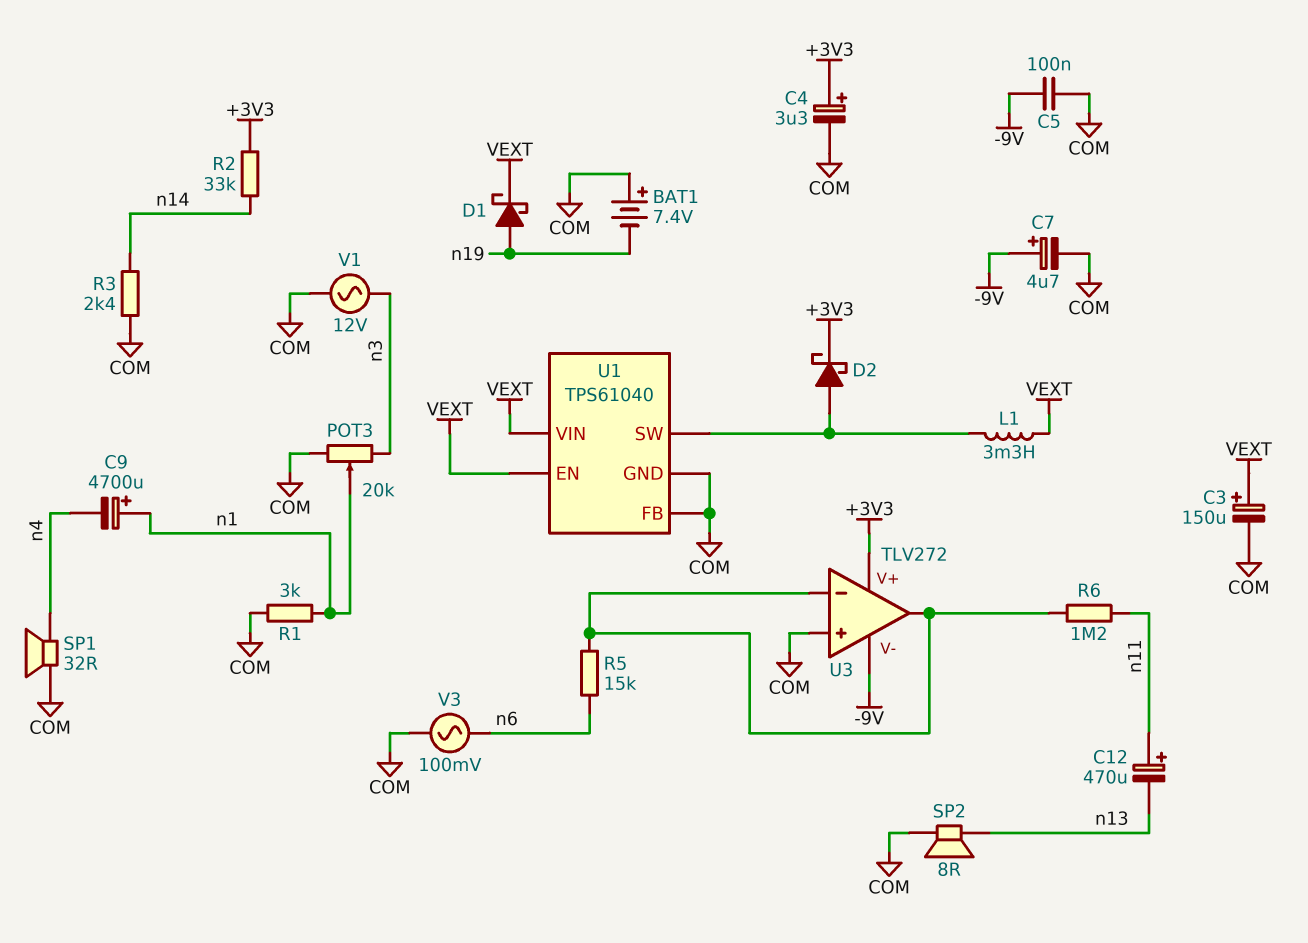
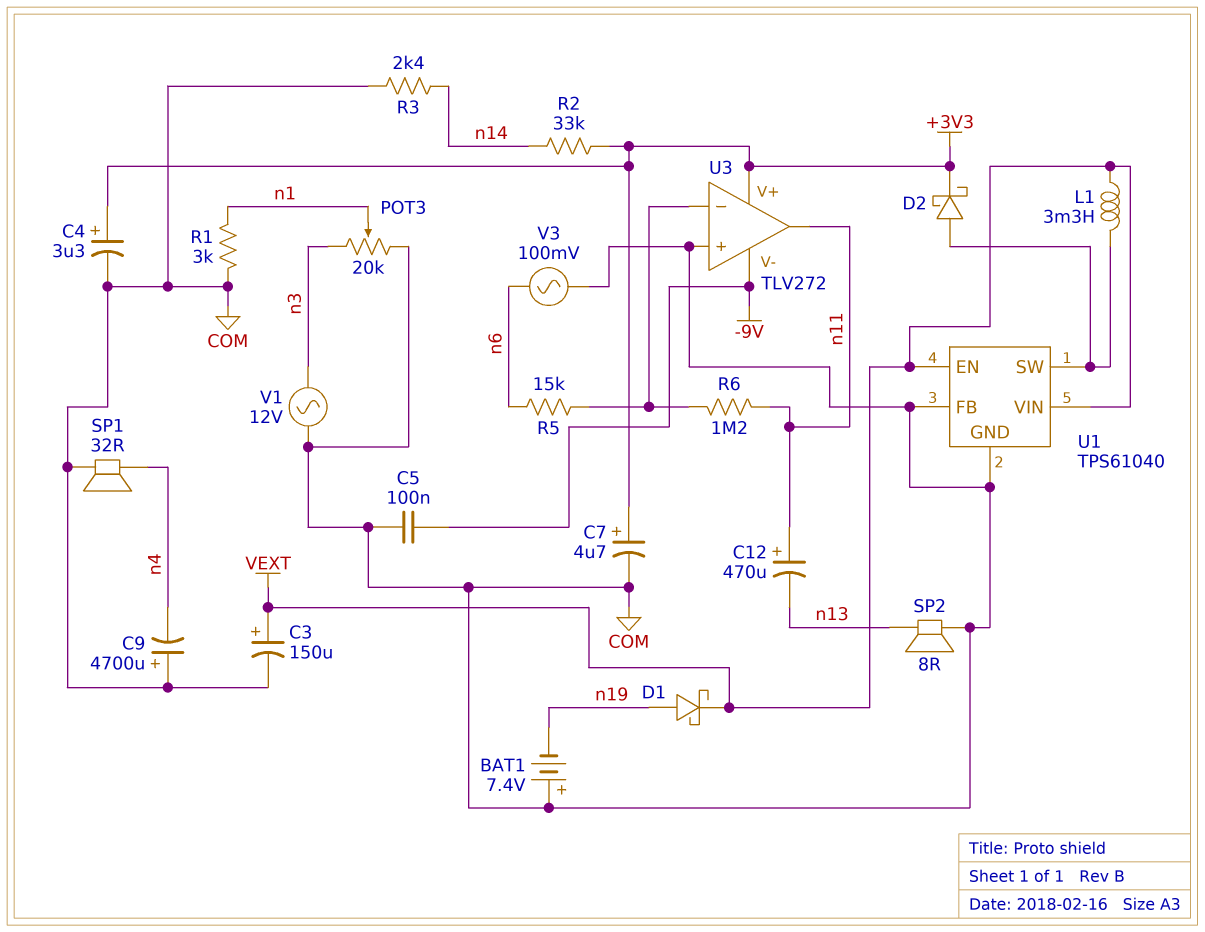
C7: 4.7uF (plus -9V, minus COM) -> 4.7uF (plus +3V3, minus COM)
C9: 4700uF (plus n1, minus n4) -> 4700uF (plus COM, minus n4)
U3 pin out: U3/in- -> n11

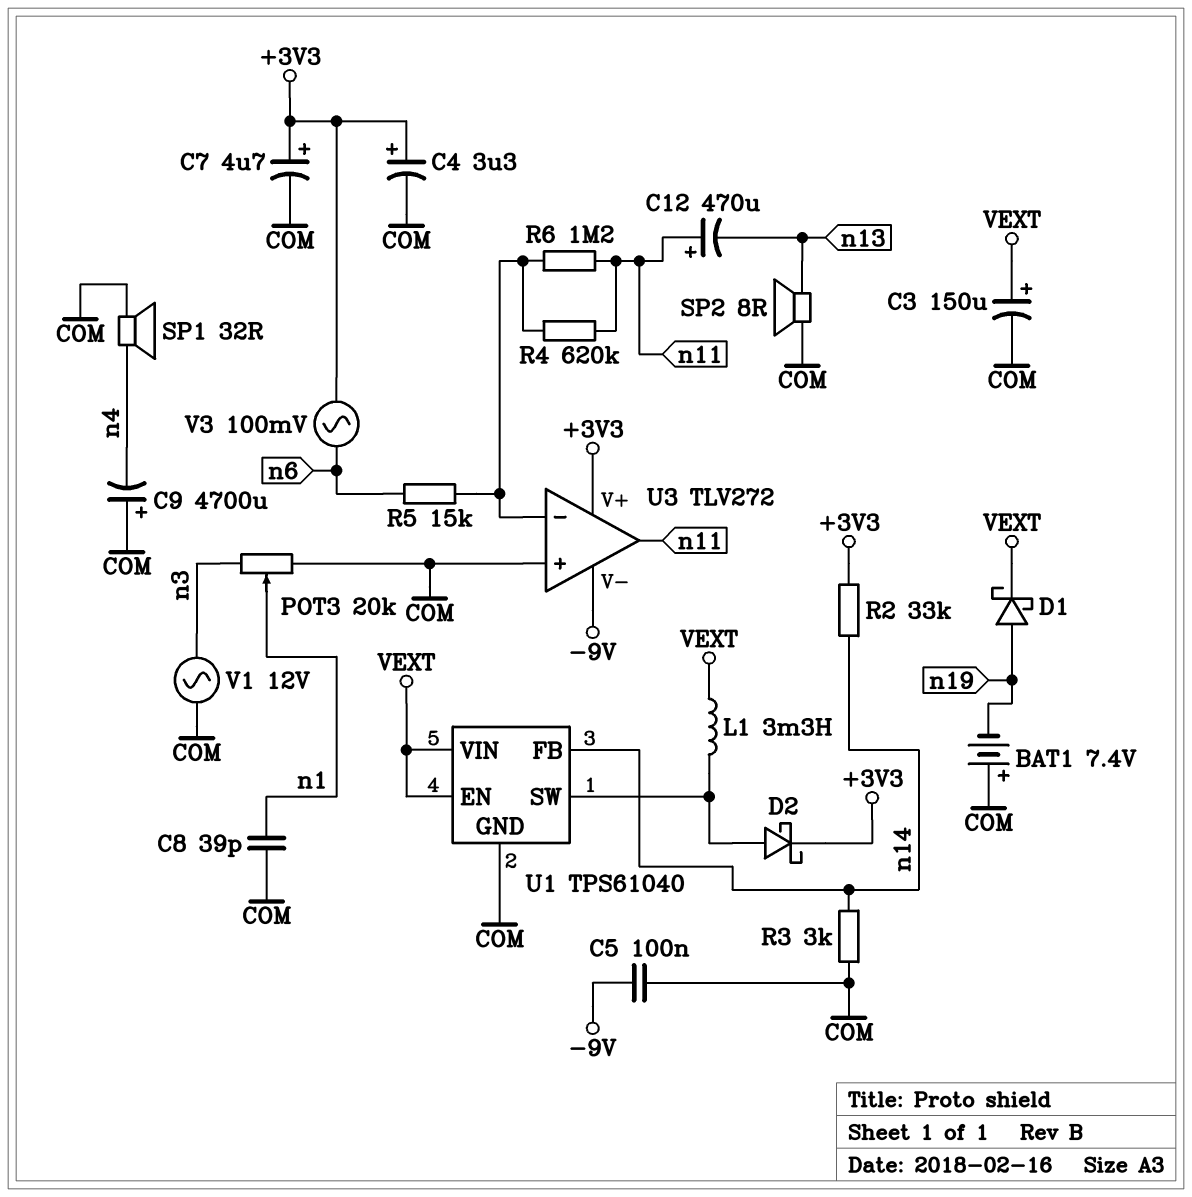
C8: none -> 39pF (COM, n1)
R1: 3k (COM, n1) -> none
R3: 2.4k (COM, n14) -> 3k (COM, n14)
R4: none -> 620k (U3/in-, n11)
U1 pin FB: COM -> n14
V3: AC 100mV (COM, n6) -> AC 100mV (+3V3, n6)

